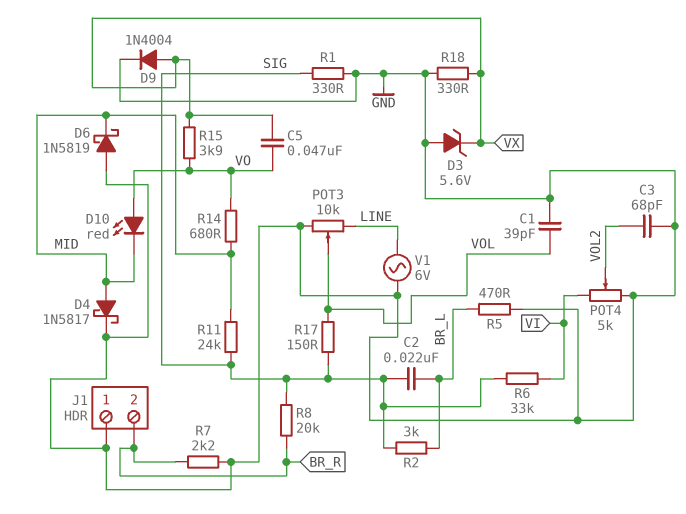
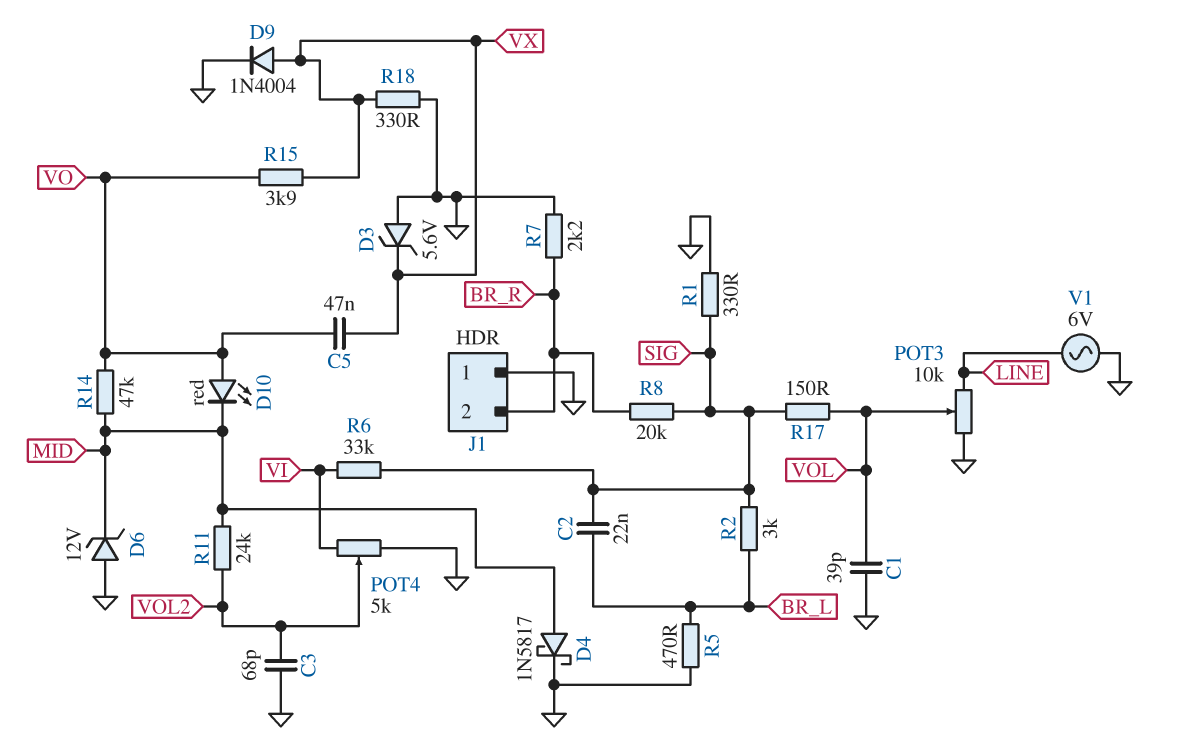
D6: schottky 1N5819 (A GND, K MID) -> zener 12V (A GND, K MID)
R11: 24k (MID, SIG) -> 24k (MID, VOL2)
R14: 680 (MID, VO) -> 47k (MID, VO)

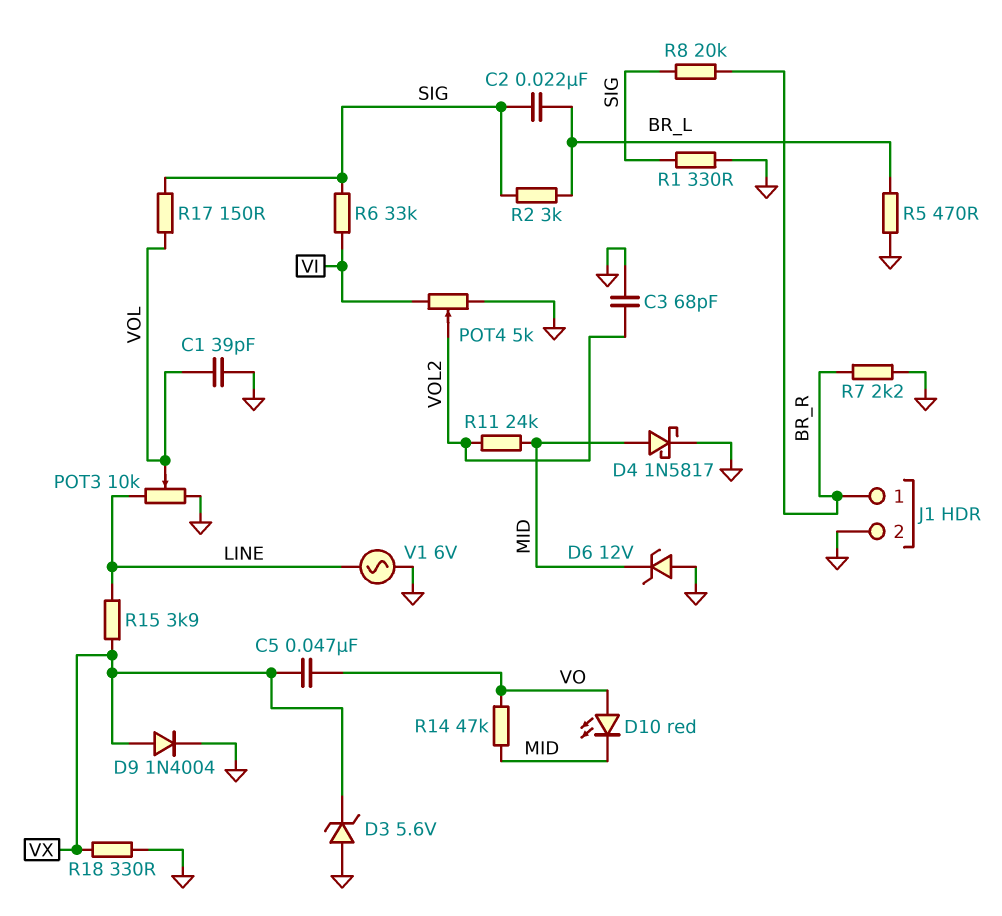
J1 pin 1: GND -> BR_R
J1 pin 2: BR_R -> GND
R15: 3.9k (VO, VX) -> 3.9k (LINE, VX)

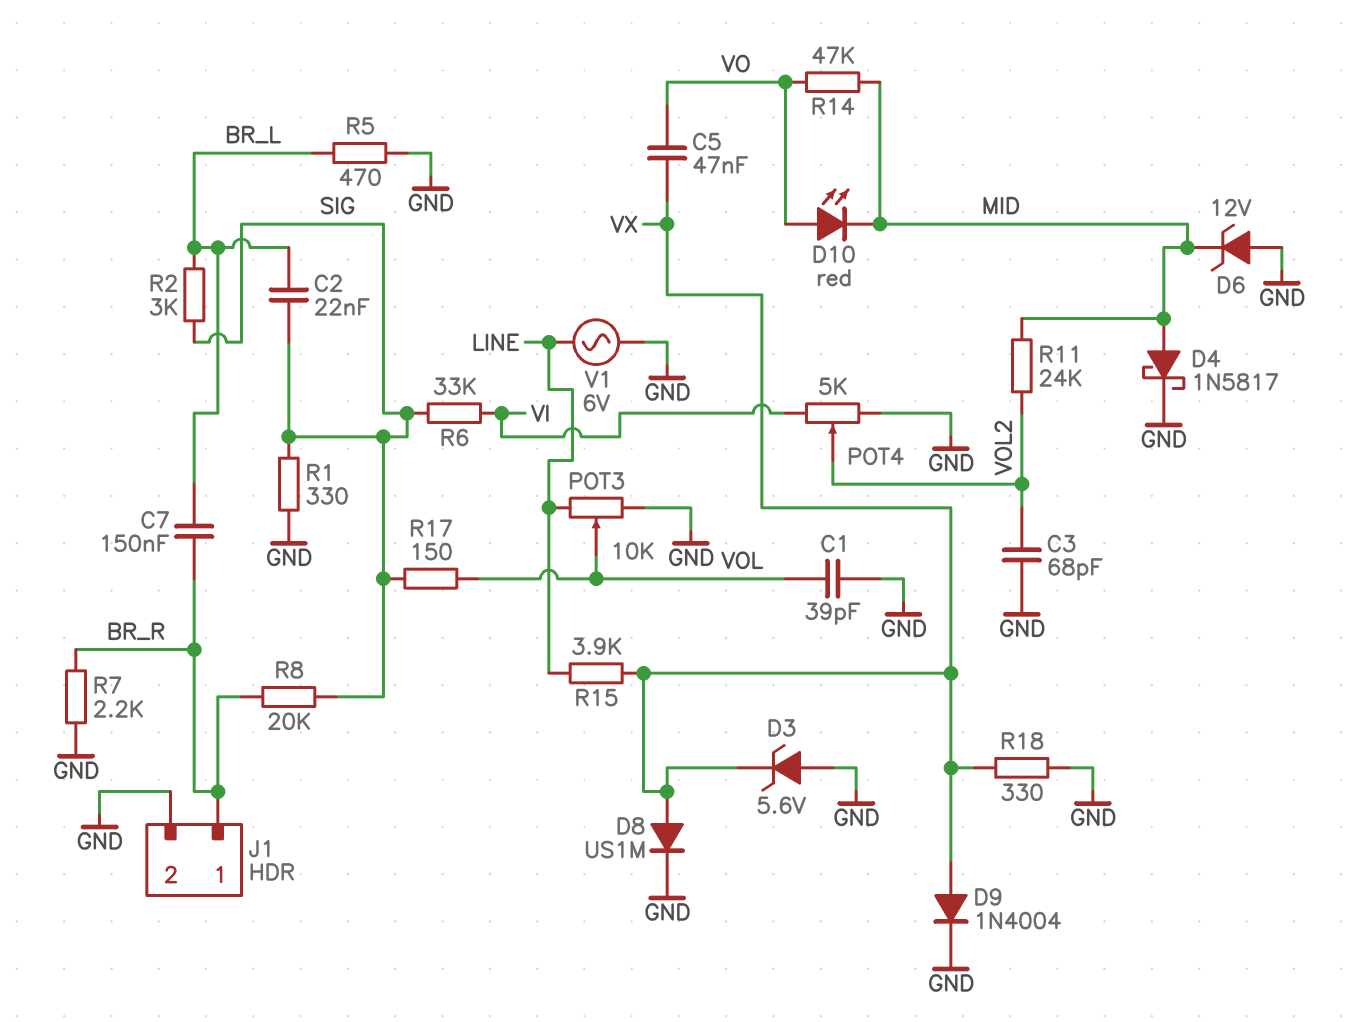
C7: none -> 150nF (BR_L, BR_R)
D8: none -> diode US1M (A VX, K GND)

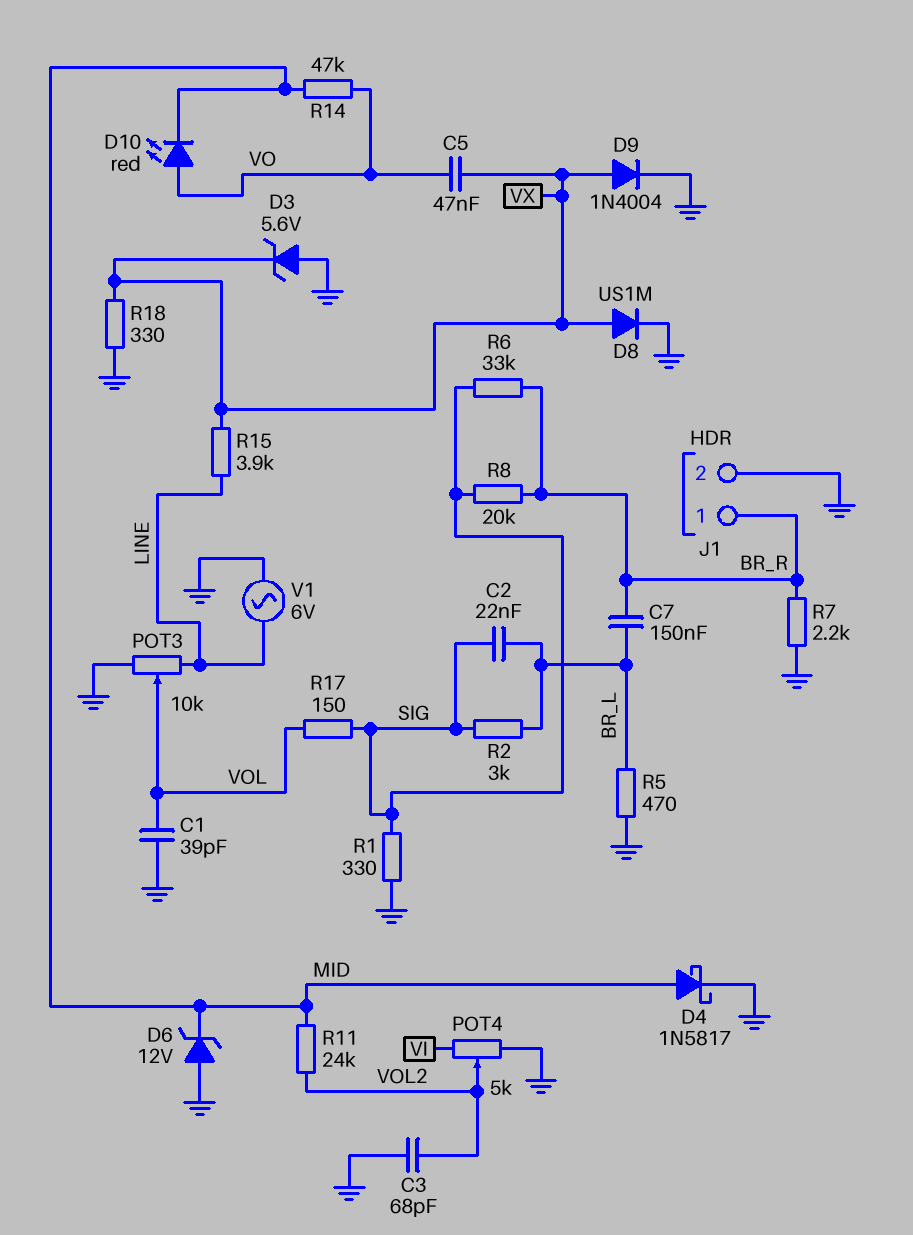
R6: 33k (SIG, VI) -> 33k (BR_R, SIG)

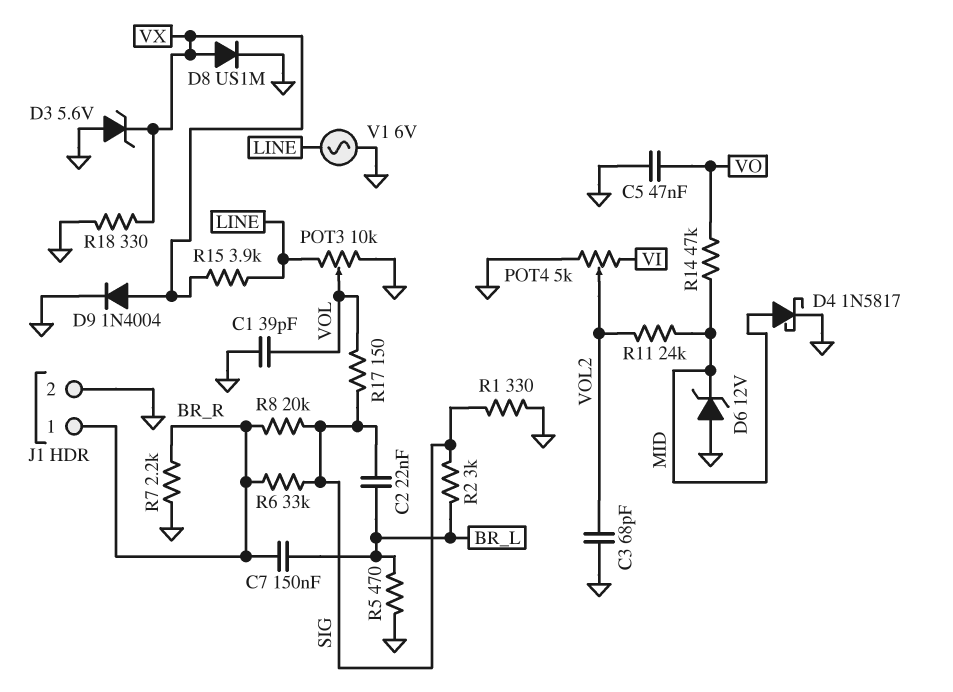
C5: 47nF (VO, VX) -> 47nF (GND, VO)
D10: LED red (A VO, K MID) -> none

